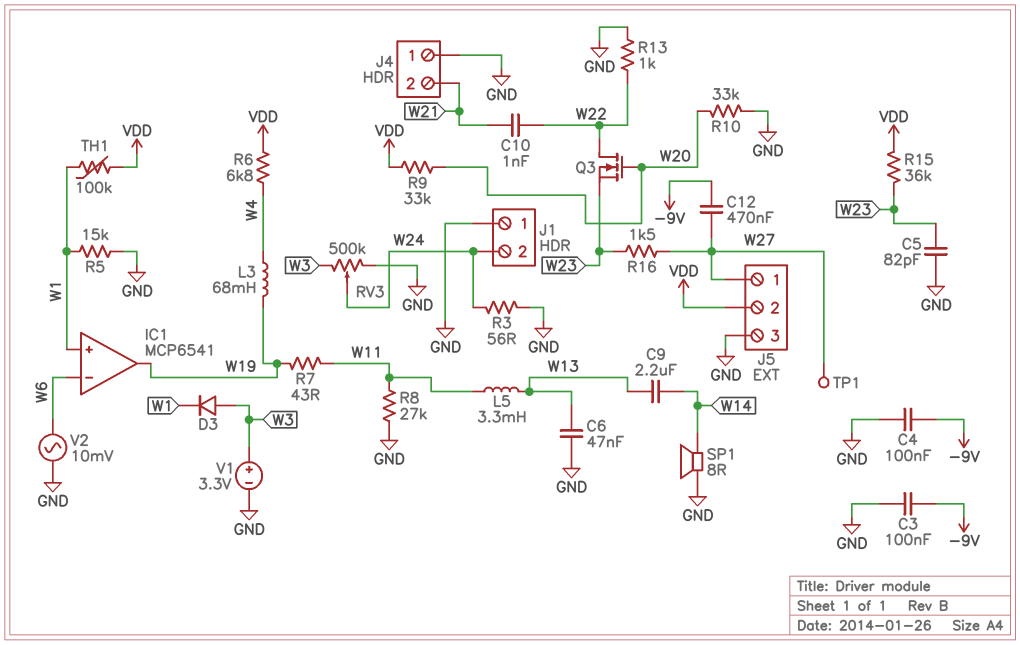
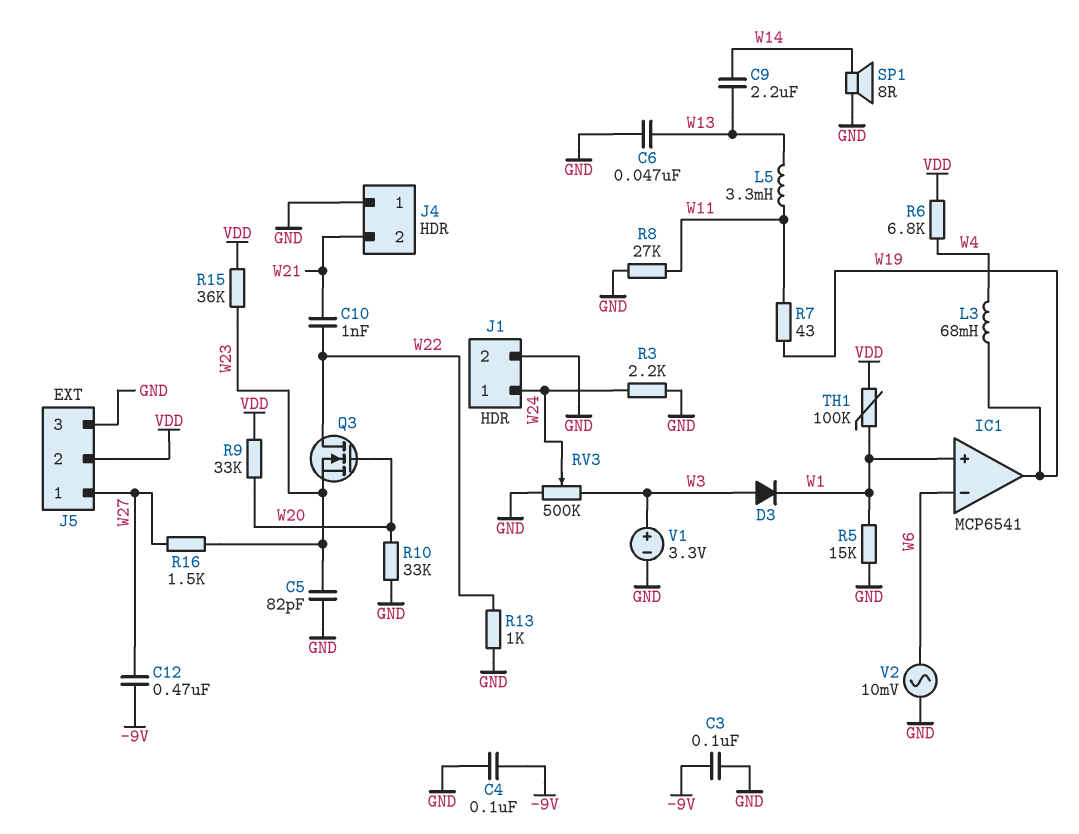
J1 pin 1: GND -> W24
J1 pin 2: W24 -> GND
R3: 56 (GND, W24) -> 2.2k (GND, W24)
TP1: test point (W27) -> none

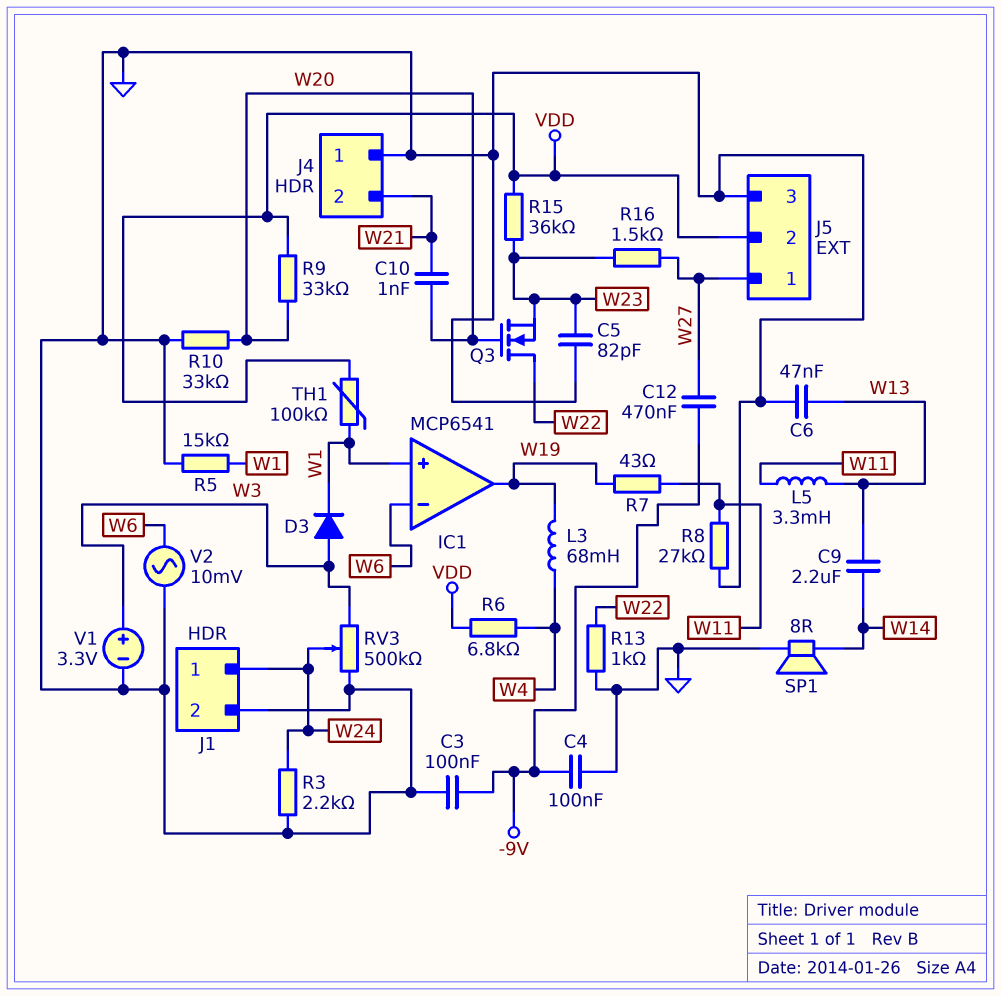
C10: 1nF (W21, W22) -> 1nF (W20, W21)

